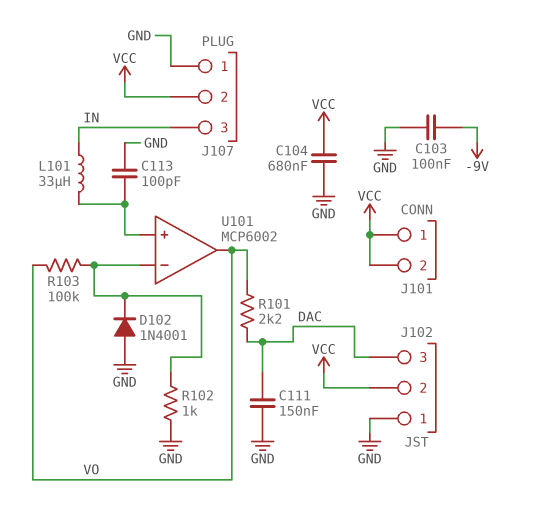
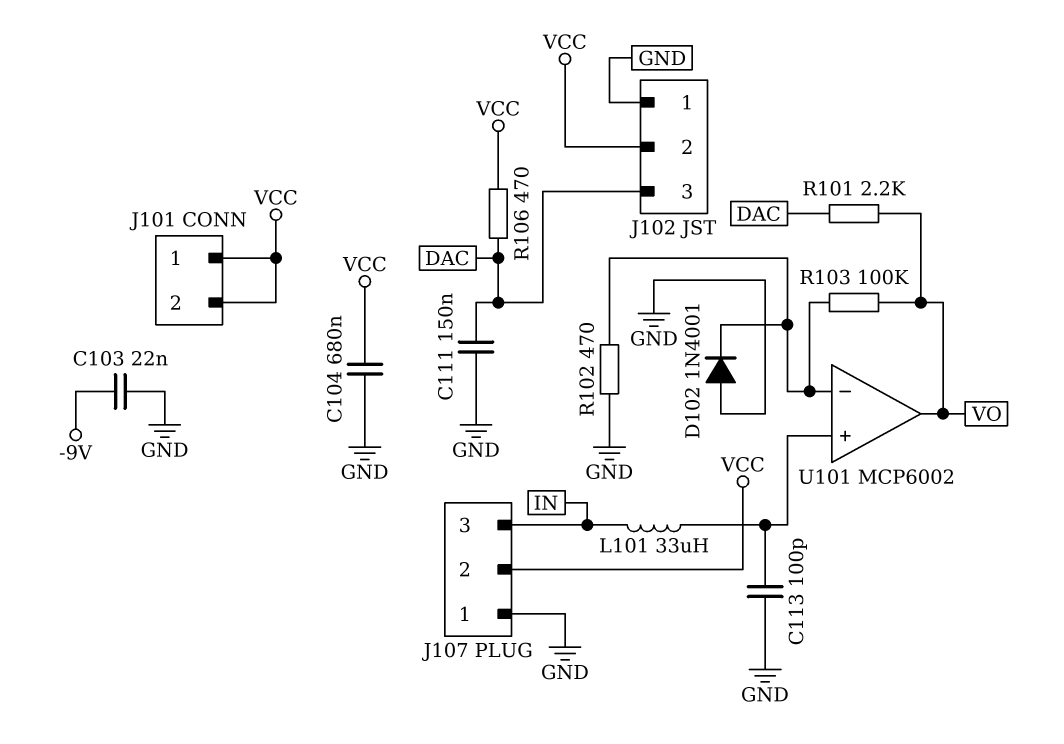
C103: 100nF (-9V, GND) -> 22nF (-9V, GND)
R102: 1k (GND, U101/in-) -> 470 (GND, U101/in-)
R106: none -> 470 (DAC, VCC)

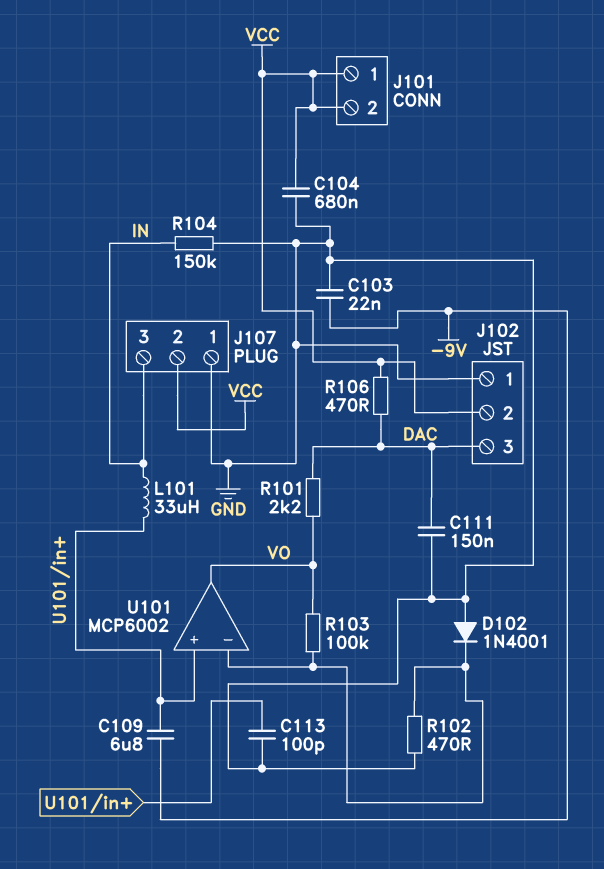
C109: none -> 6.8uF (-9V, U101/in+)
R104: none -> 150k (GND, IN)

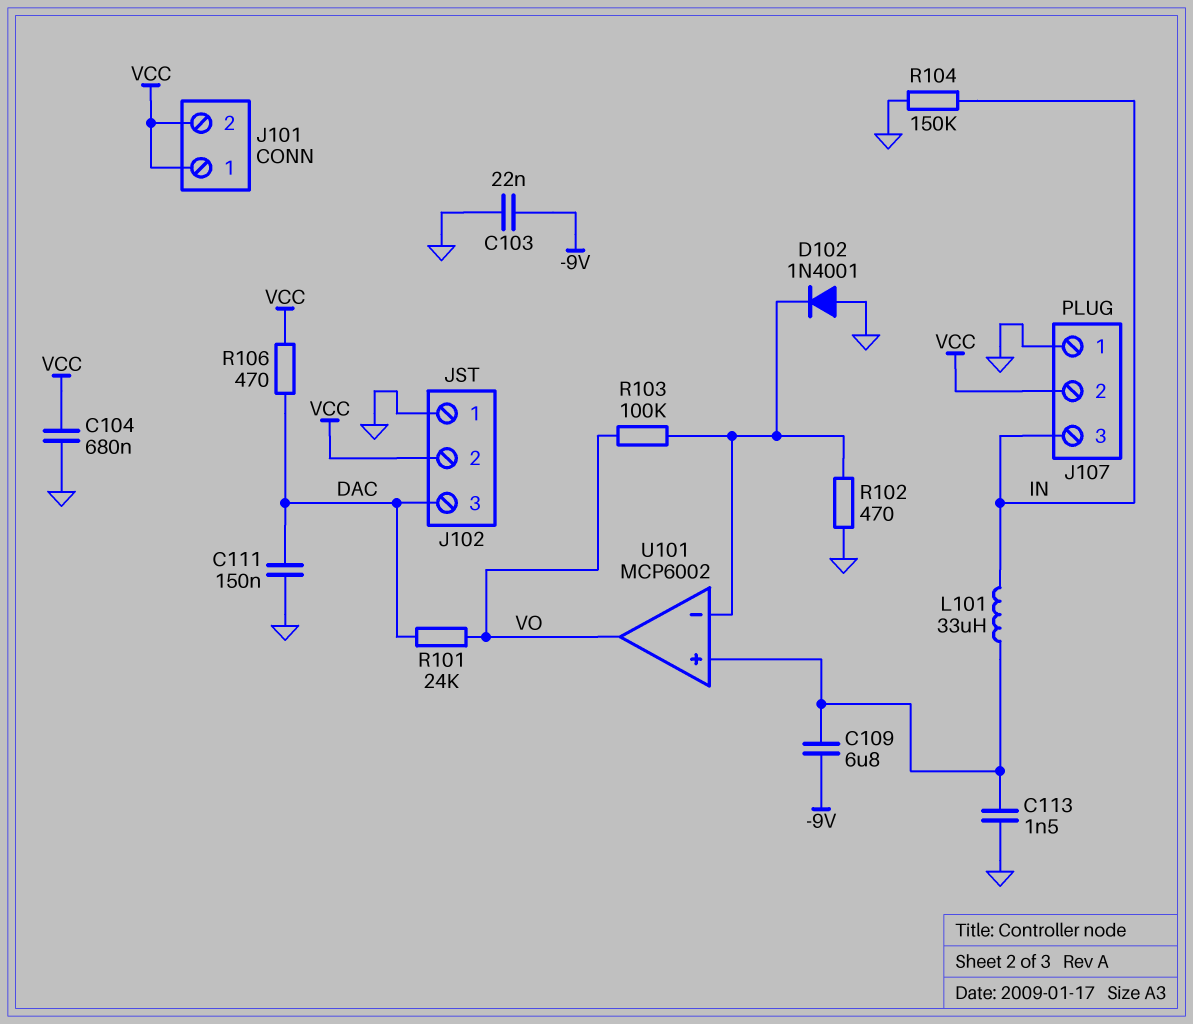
C113: 100pF (GND, U101/in+) -> 1.5nF (GND, U101/in+)
R101: 2.2k (DAC, VO) -> 24k (DAC, VO)

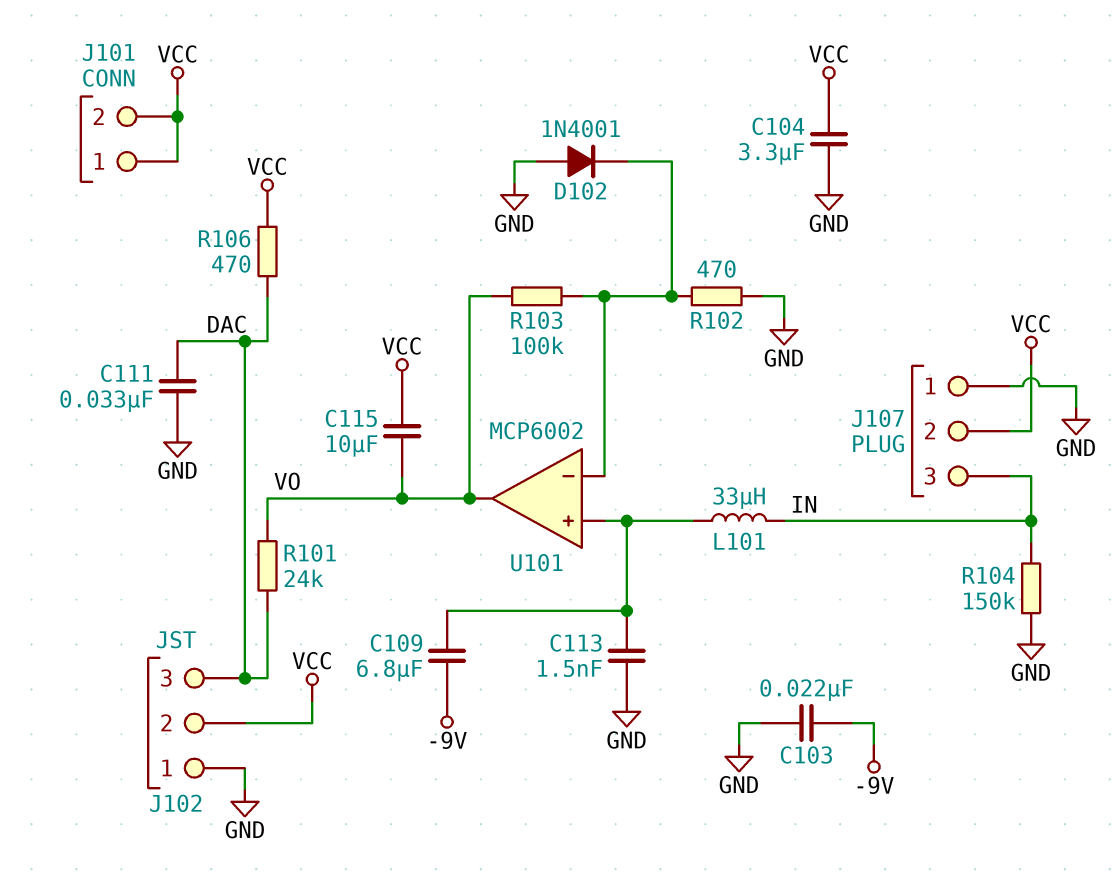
C104: 680nF (GND, VCC) -> 3.3uF (GND, VCC)
C111: 150nF (DAC, GND) -> 33nF (DAC, GND)
C115: none -> 10uF (VCC, VO)

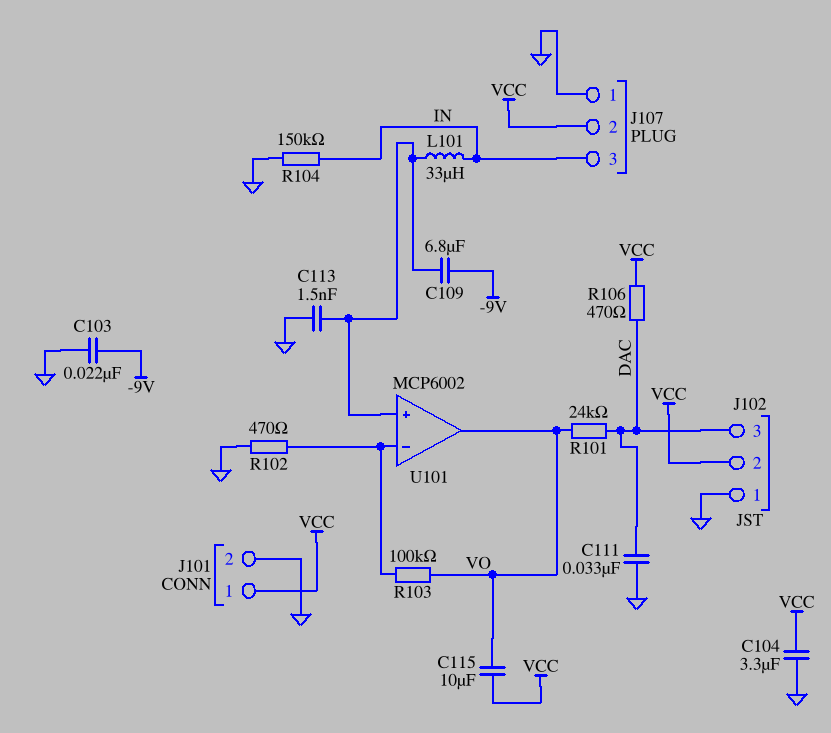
D102: diode 1N4001 (A GND, K U101/in-) -> none
J101 pin 2: VCC -> GND

